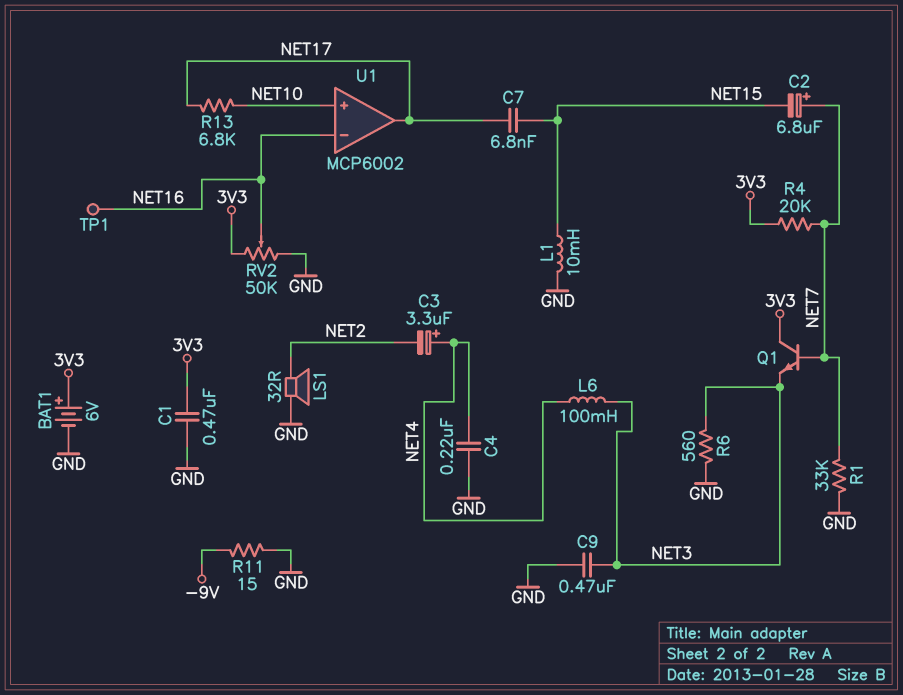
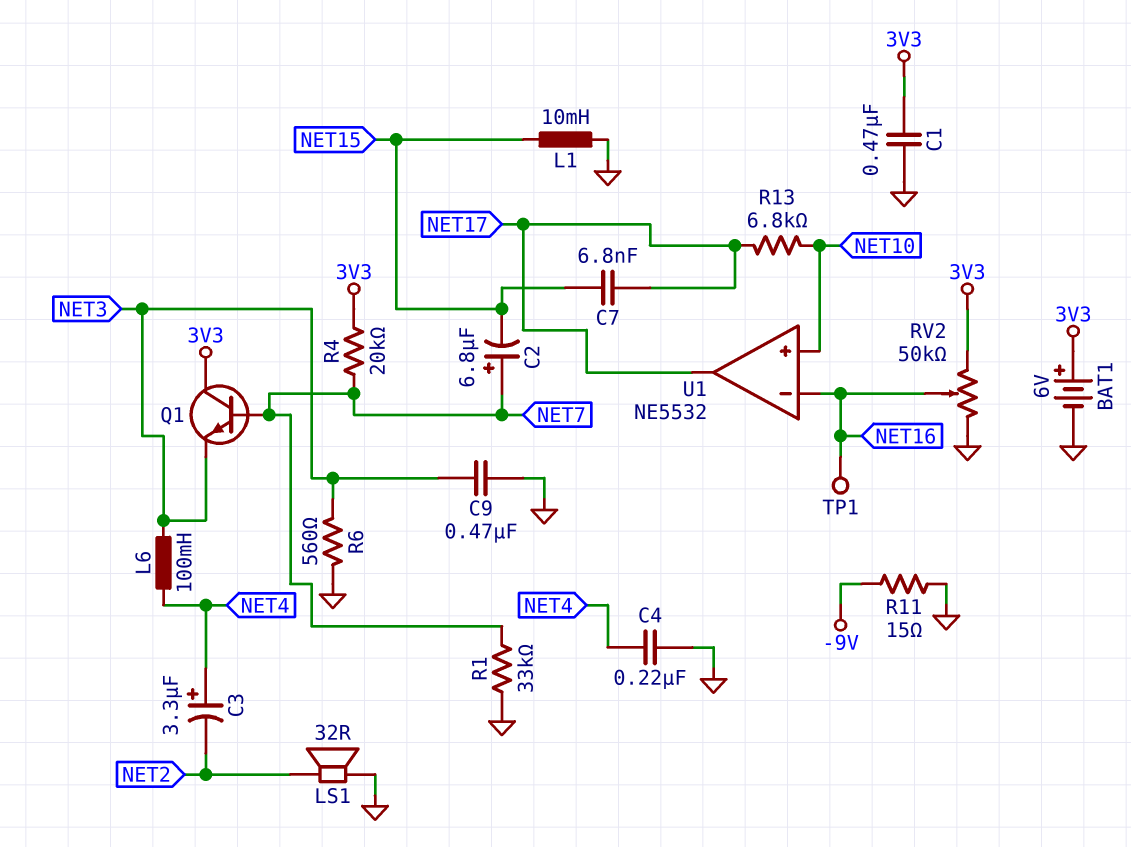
U1: MCP6002 -> NE5532

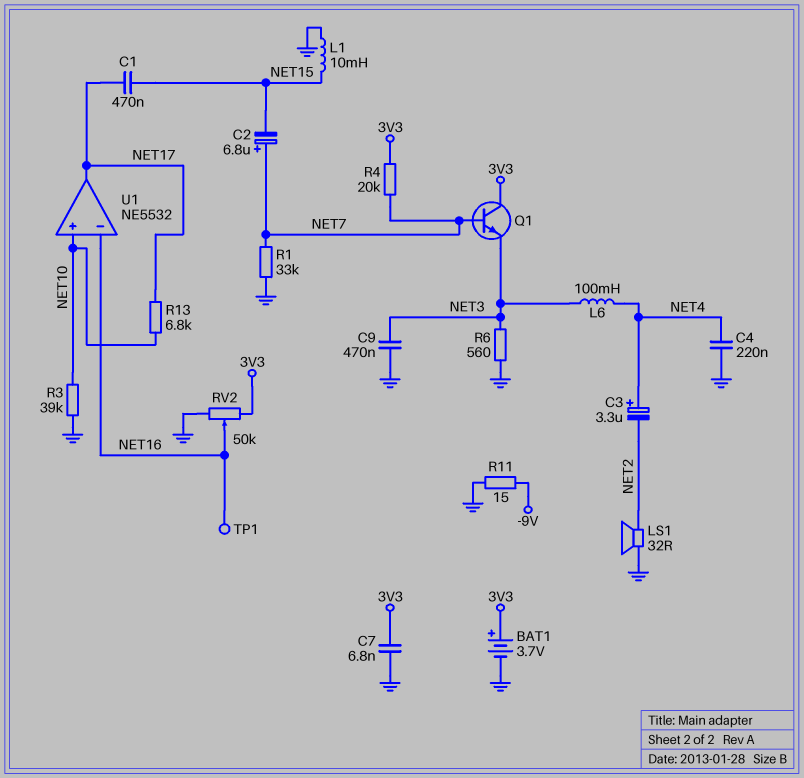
BAT1: 6V (plus 3V3, minus GND) -> 3.7V (plus 3V3, minus GND)
C1: 470nF (3V3, GND) -> 470nF (NET15, NET17)
C7: 6.8nF (NET15, NET17) -> 6.8nF (3V3, GND)
R3: none -> 39k (GND, NET10)

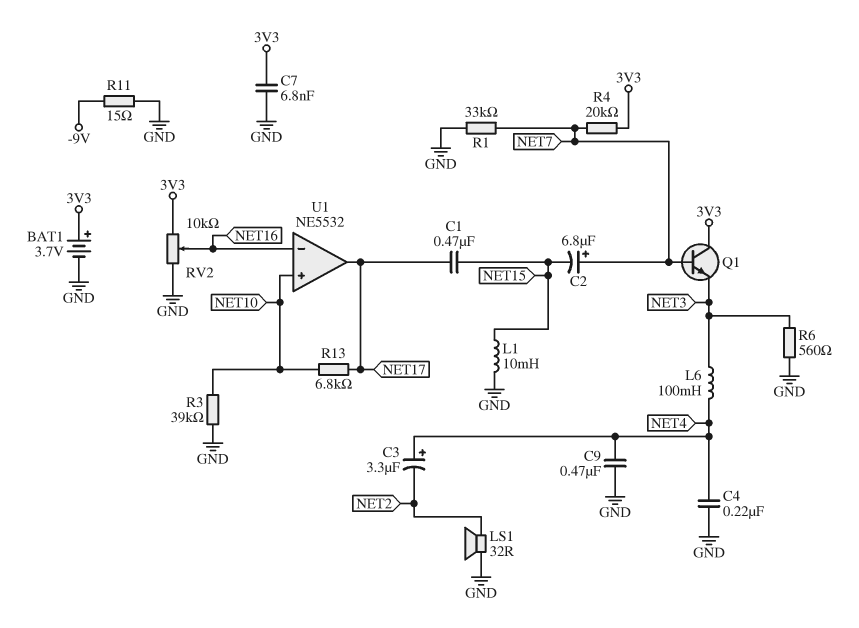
C9: 470nF (GND, NET3) -> 470nF (GND, NET4)
RV2: 50k (3V3, GND, wiper NET16) -> 10k (3V3, GND, wiper NET16)
TP1: test point (NET16) -> none

